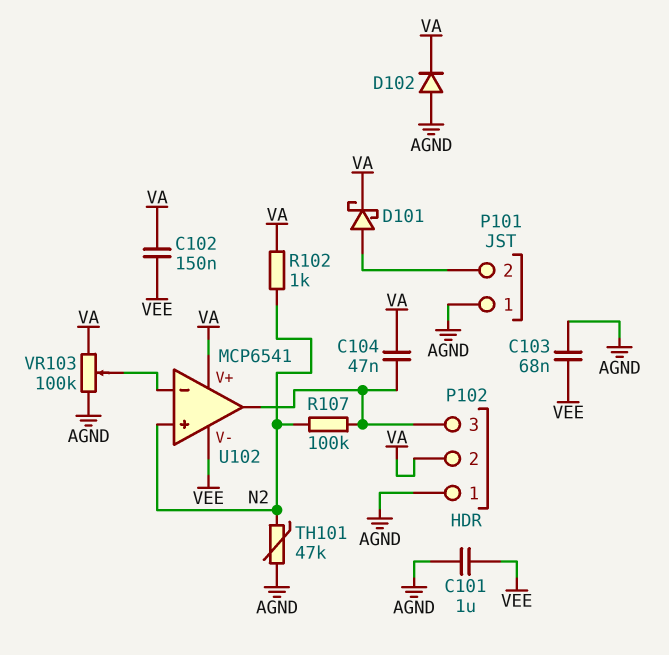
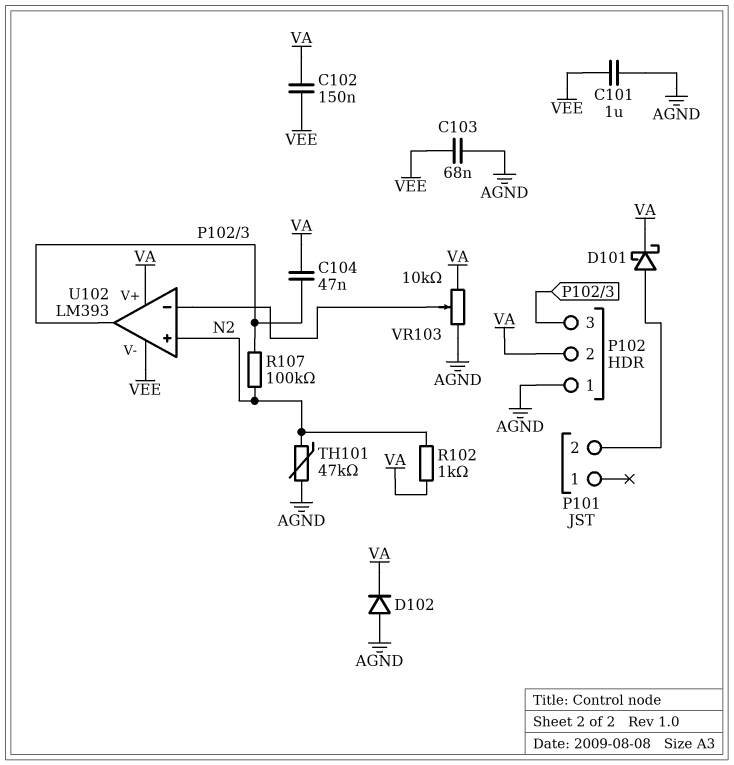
P101 pin 1: AGND -> none
U102: MCP6541 -> LM393
VR103: 100k (AGND, VA, wiper U102/in-) -> 10k (AGND, VA, wiper U102/in-)

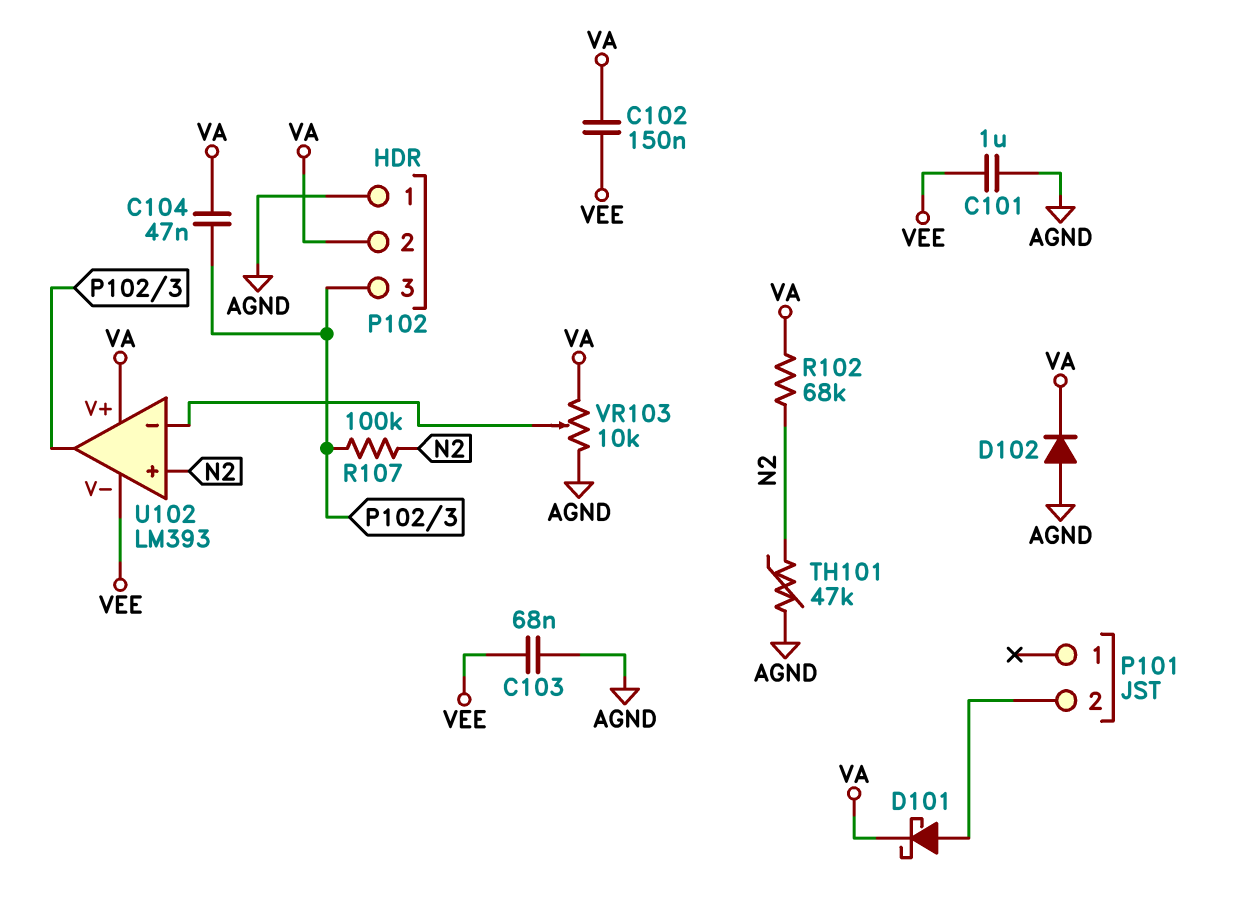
R102: 1k (N2, VA) -> 68k (N2, VA)

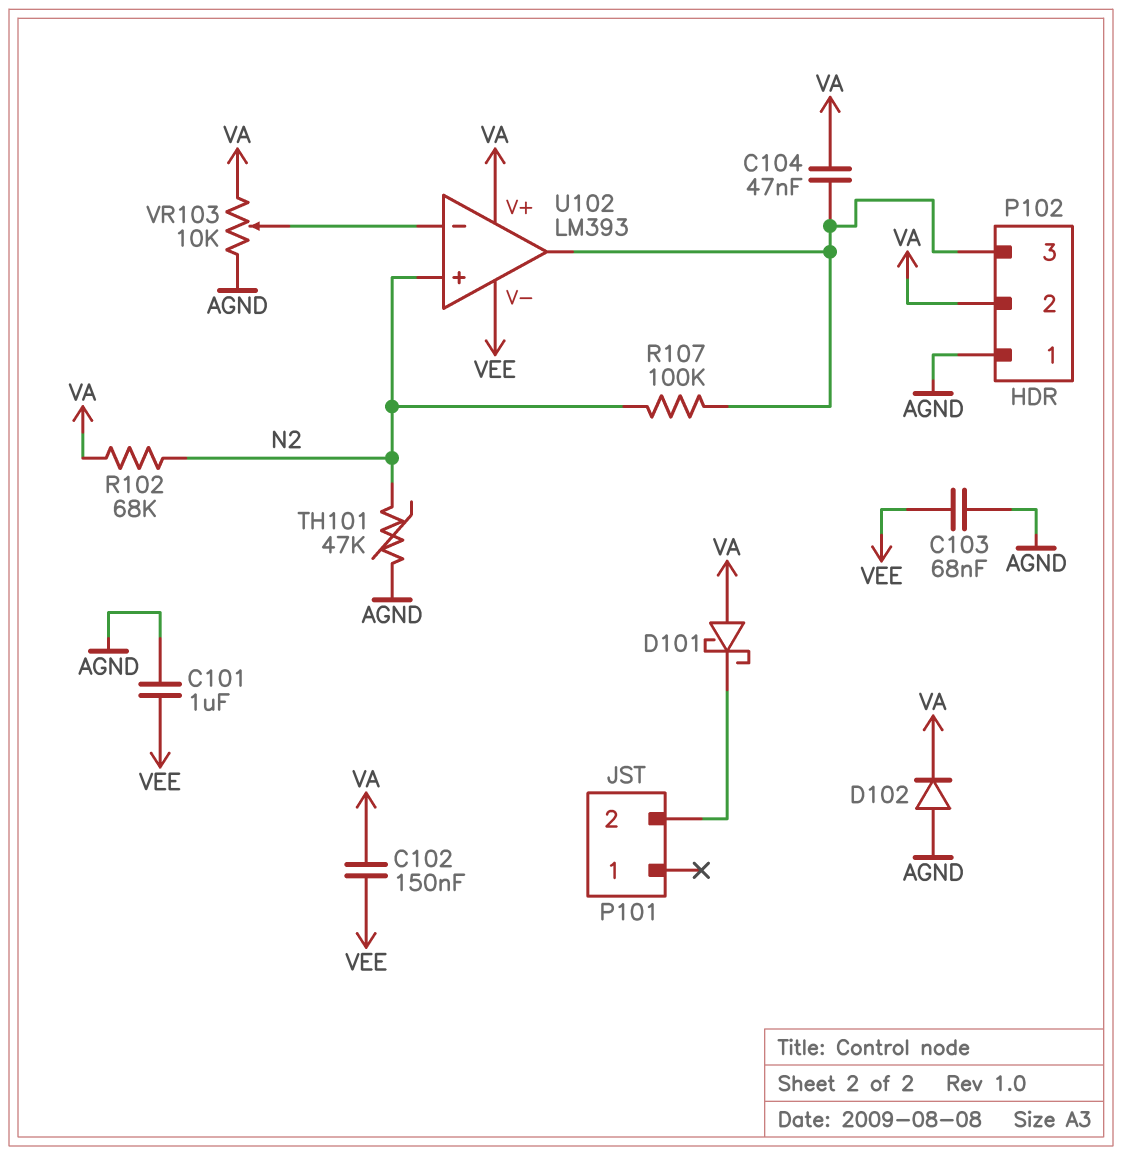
D101: schottky (A P101/2, K VA) -> schottky (A VA, K P101/2)

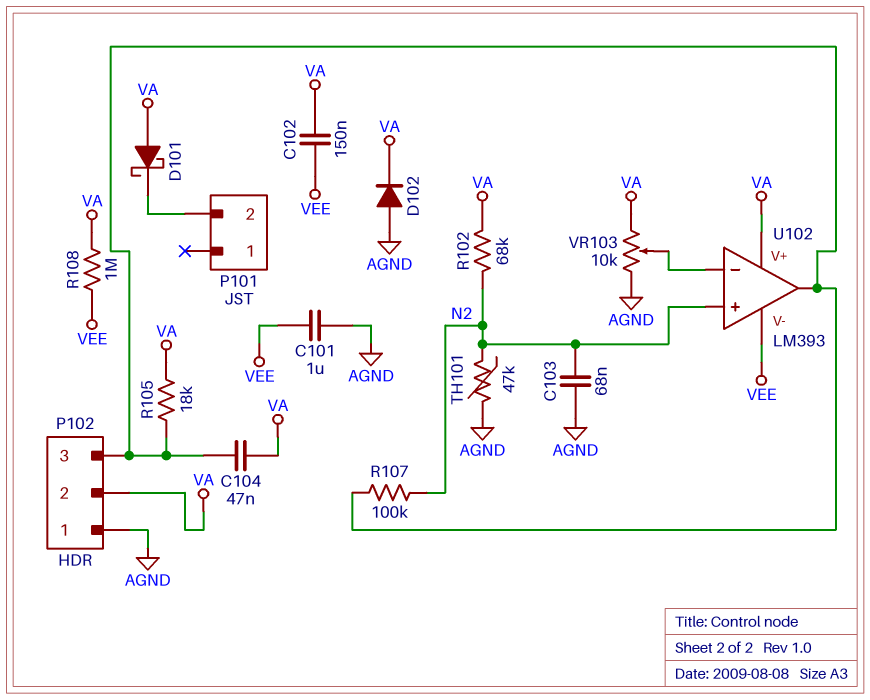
C103: 68nF (AGND, VEE) -> 68nF (AGND, N2)
R105: none -> 18k (P102/3, VA)
R108: none -> 1M (VA, VEE)

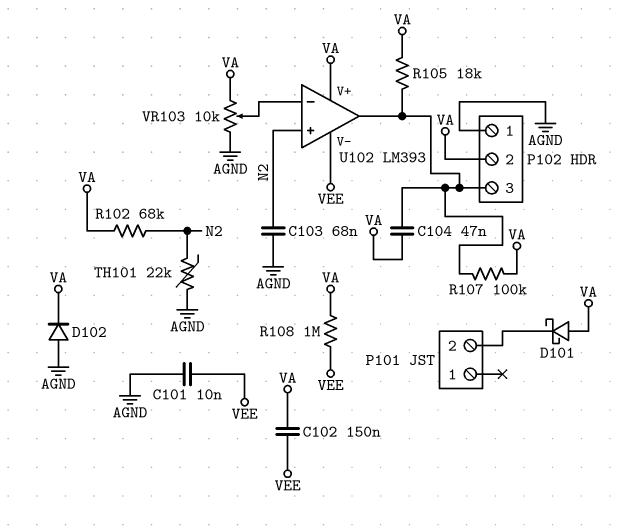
C101: 1uF (AGND, VEE) -> 10nF (AGND, VEE)
R107: 100k (N2, P102/3) -> 100k (P102/3, VA)
TH101: 47k (AGND, N2) -> 22k (AGND, N2)

